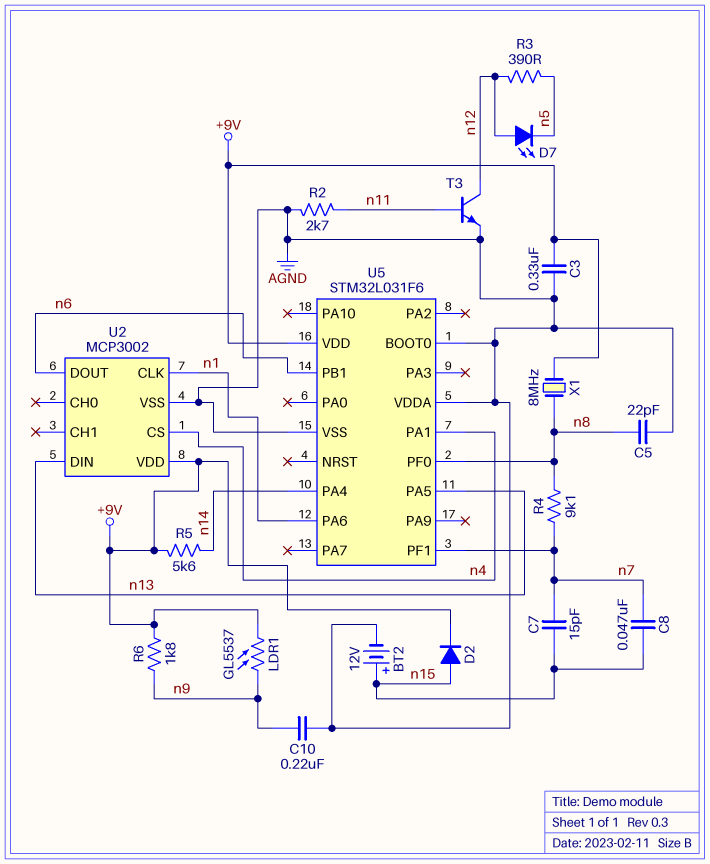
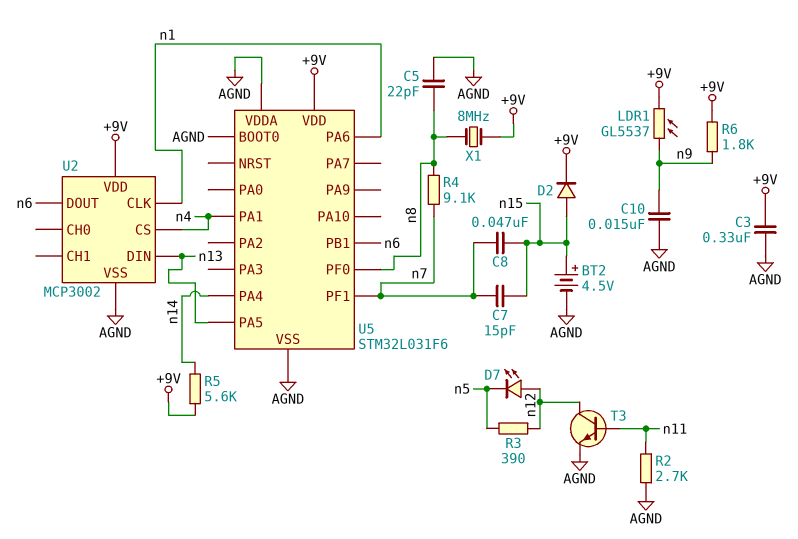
BT2: 12V (plus n15, minus AGND) -> 4.5V (plus n15, minus AGND)
C10: 220nF (AGND, n9) -> 15nF (AGND, n9)

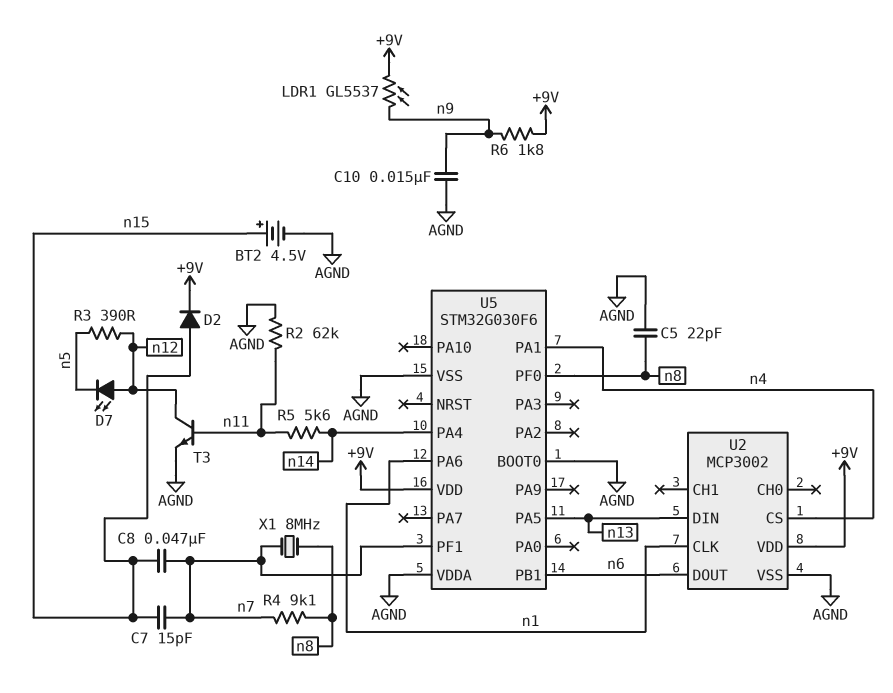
C3: 330nF (+9V, AGND) -> none
R2: 2.7k (AGND, n11) -> 62k (AGND, n11)
R5: 5.6k (+9V, n14) -> 5.6k (n11, n14)
U5: STM32L031F6 -> STM32G030F6
X1: 8MHz (+9V, n8) -> 8MHz (n7, n8)

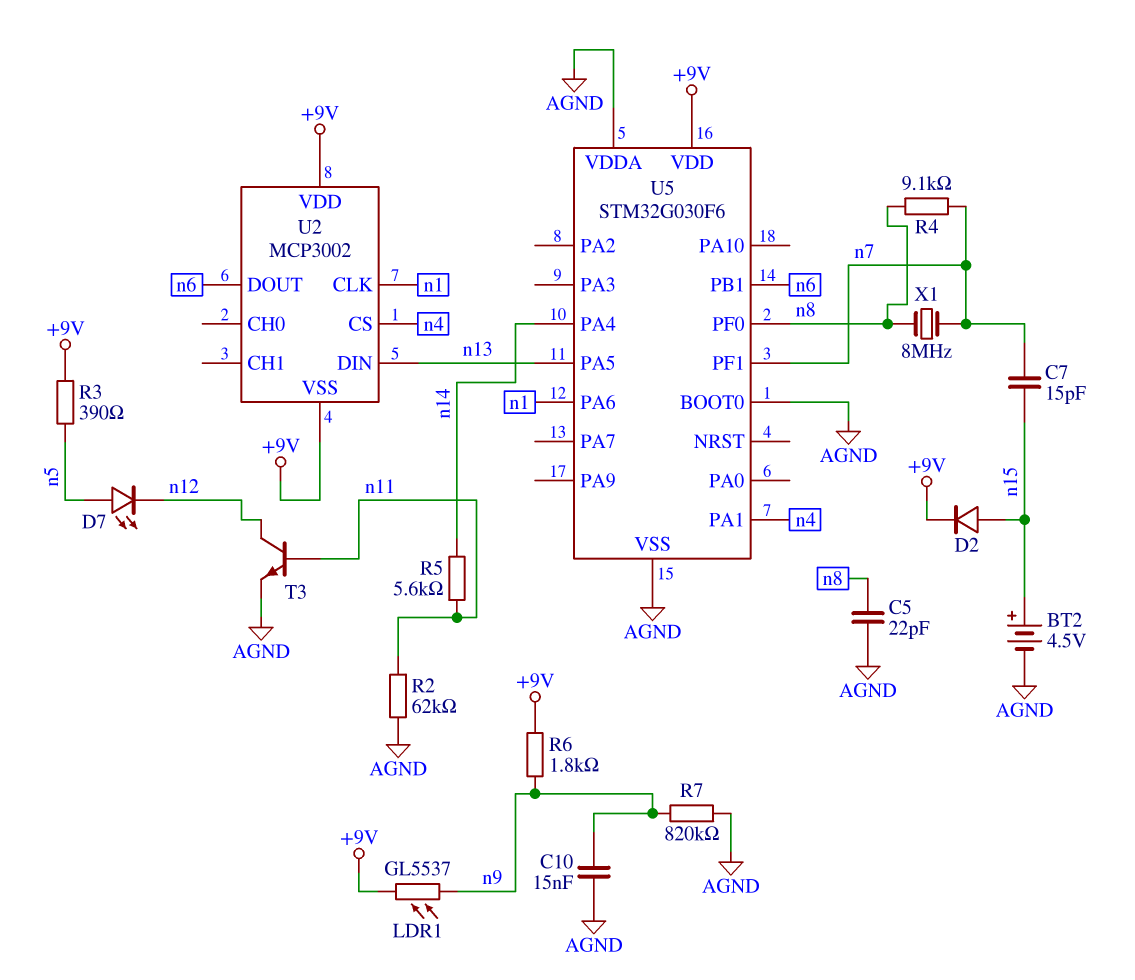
C8: 47nF (n7, n15) -> none
D7: LED (A n12, K n5) -> LED (A n5, K n12)
R3: 390 (n5, n12) -> 390 (+9V, n5)
R7: none -> 820k (AGND, n9)
U2 pin VSS: AGND -> +9V

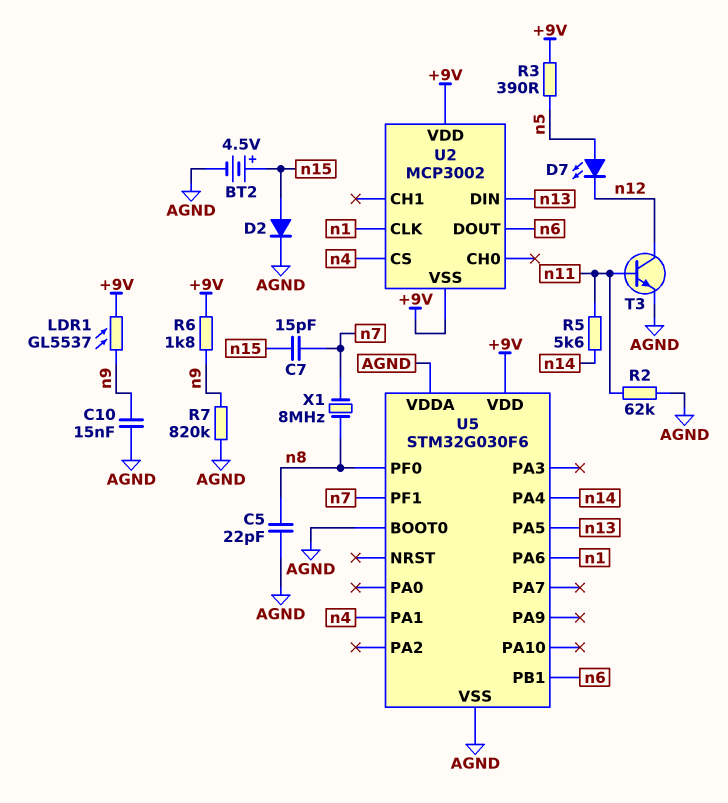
D2: diode (A n15, K +9V) -> diode (A n15, K AGND)
R4: 9.1k (n7, n8) -> none

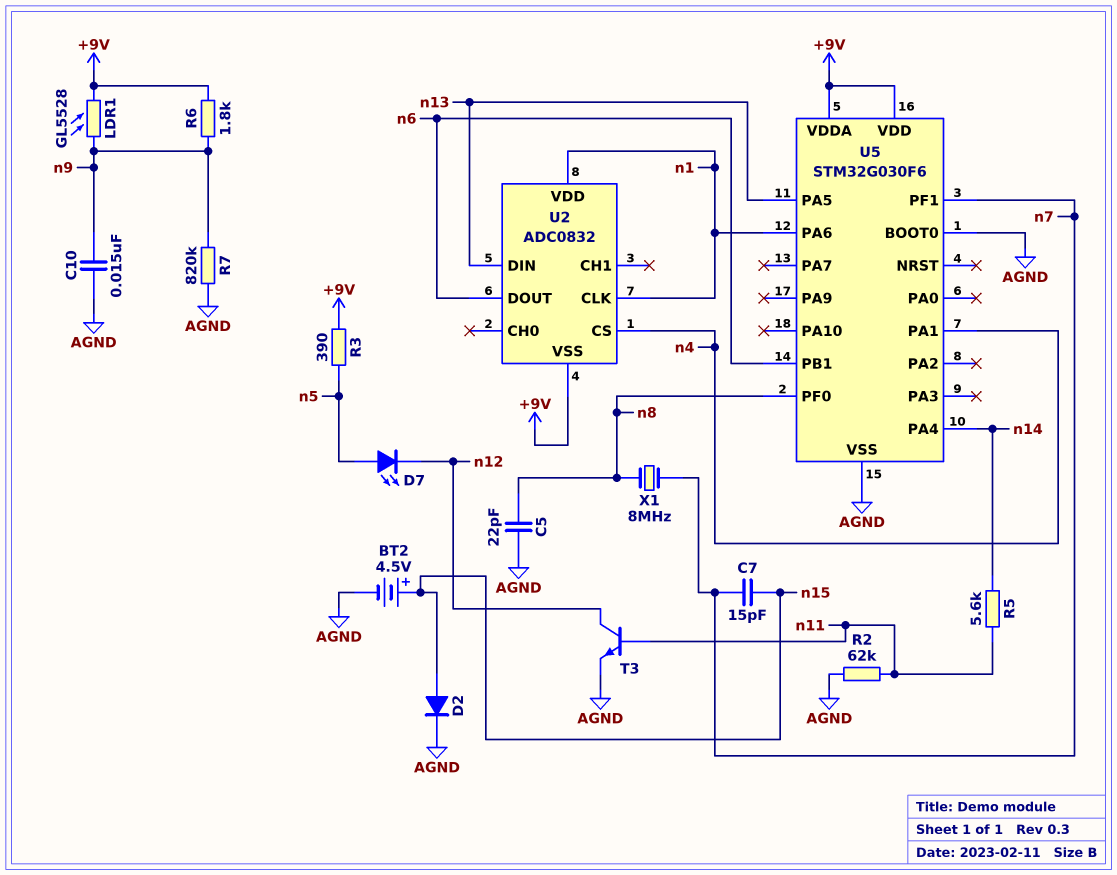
LDR1: GL5537 (+9V, n9) -> GL5528 (+9V, n9)
U2: MCP3002 -> ADC0832
U2 pin VDD: +9V -> n1
U5 pin VDDA: AGND -> +9V

